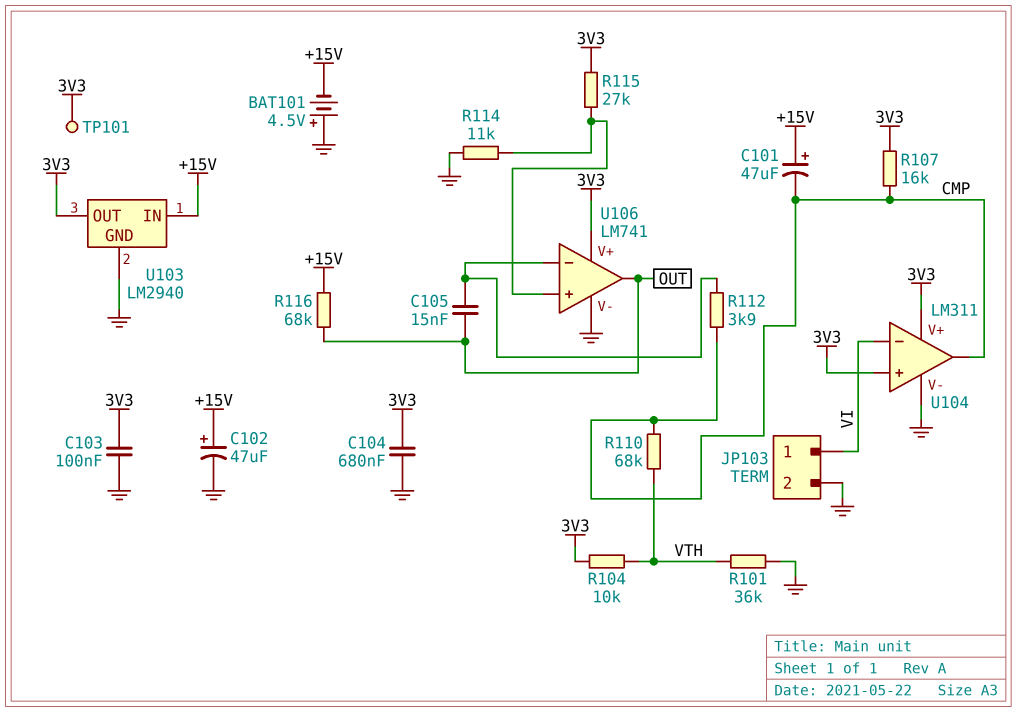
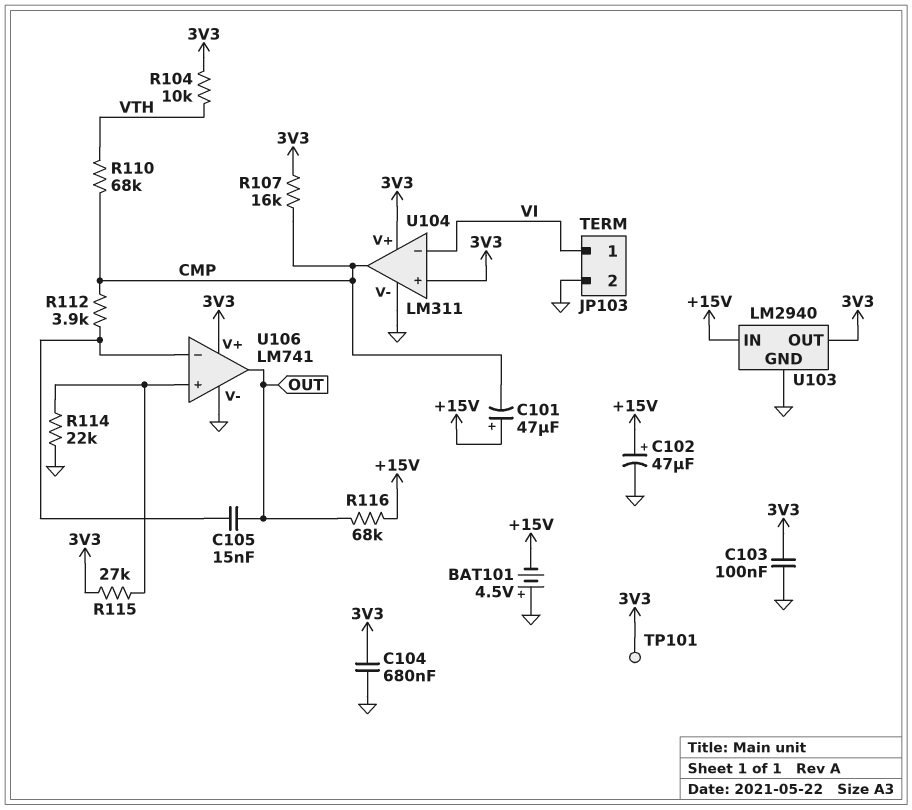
R101: 36k (GND, VTH) -> none
R114: 11k (GND, U106/in+) -> 22k (GND, U106/in+)

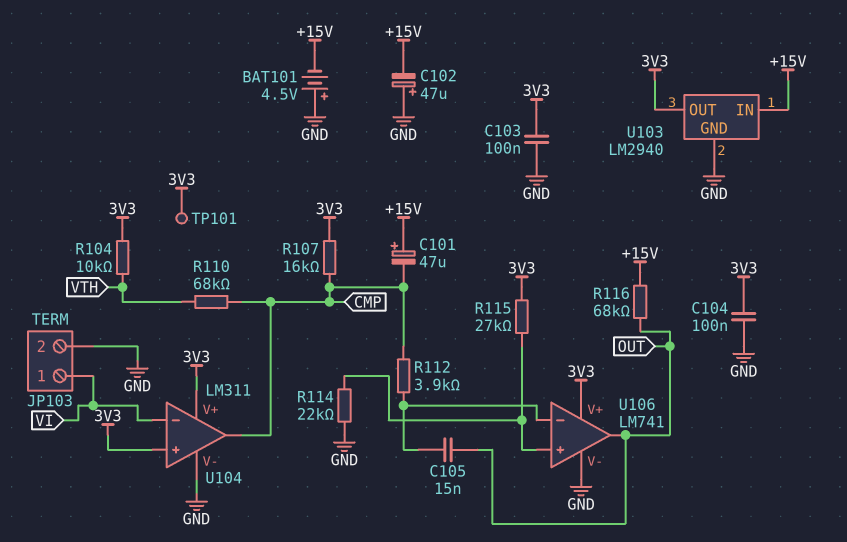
C102: 47uF (plus +15V, minus GND) -> 47uF (plus GND, minus +15V)
C104: 680nF (3V3, GND) -> 100nF (3V3, GND)

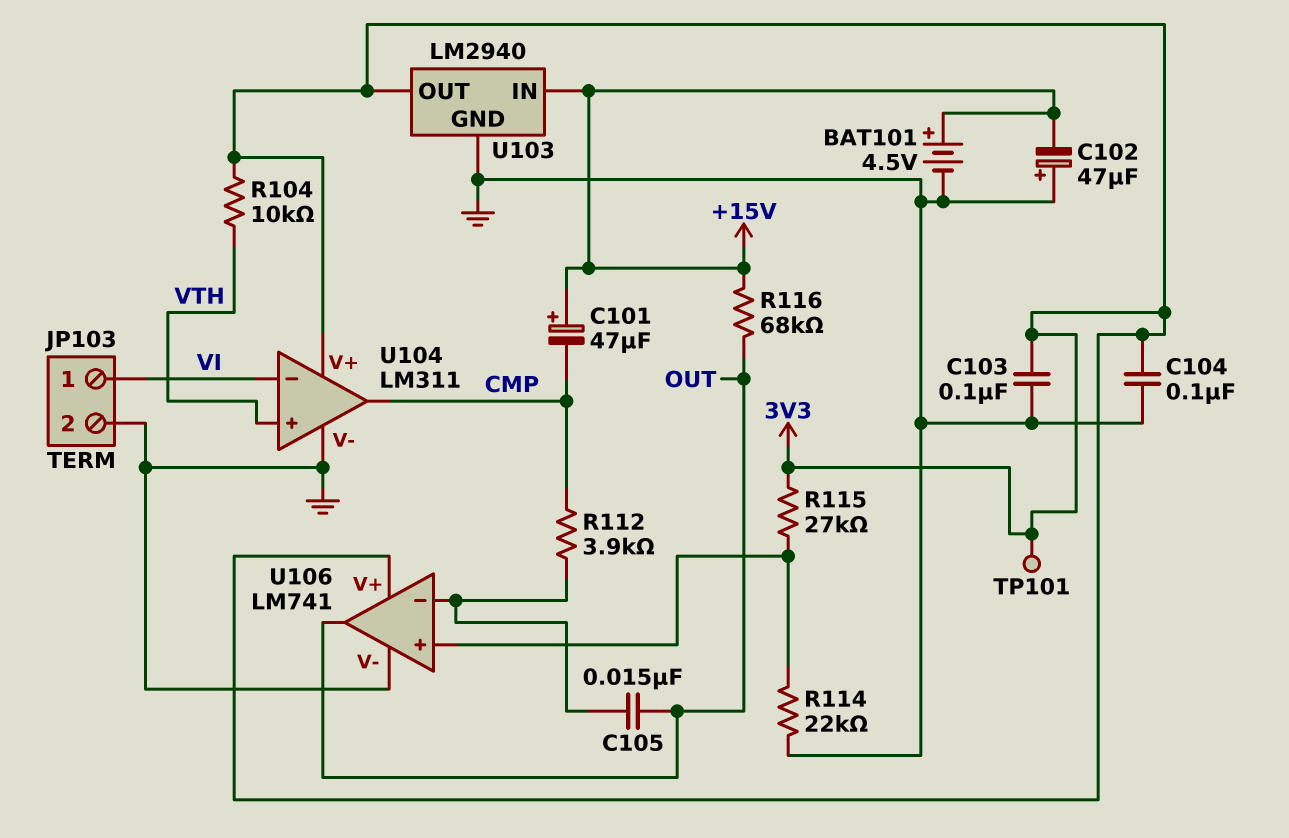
BAT101: 4.5V (plus GND, minus +15V) -> 4.5V (plus +15V, minus GND)
R107: 16k (3V3, CMP) -> none
R110: 68k (CMP, VTH) -> none
U104 pin in+: 3V3 -> VTH

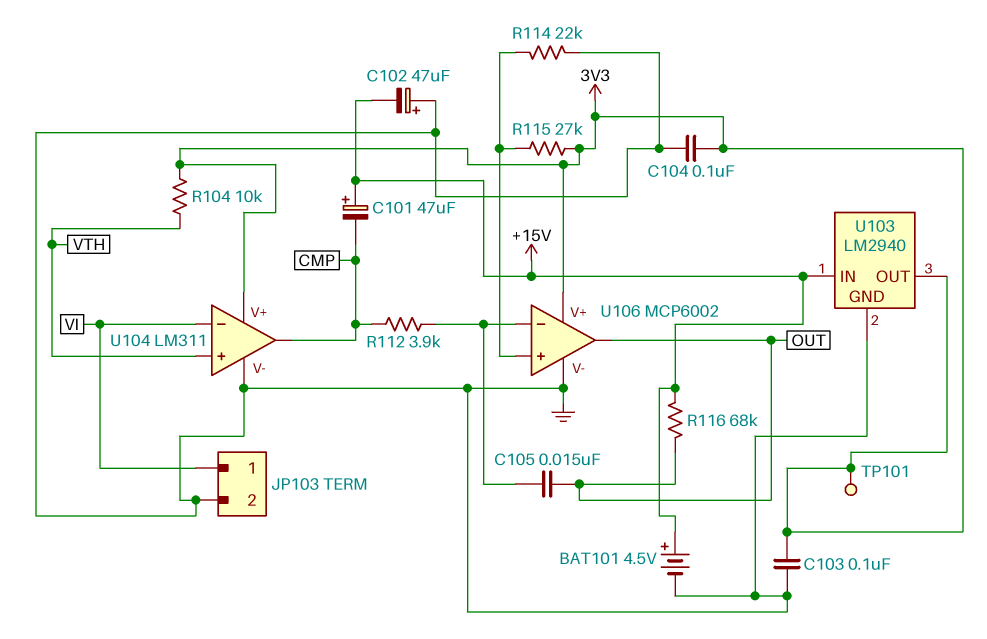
U106: LM741 -> MCP6002

